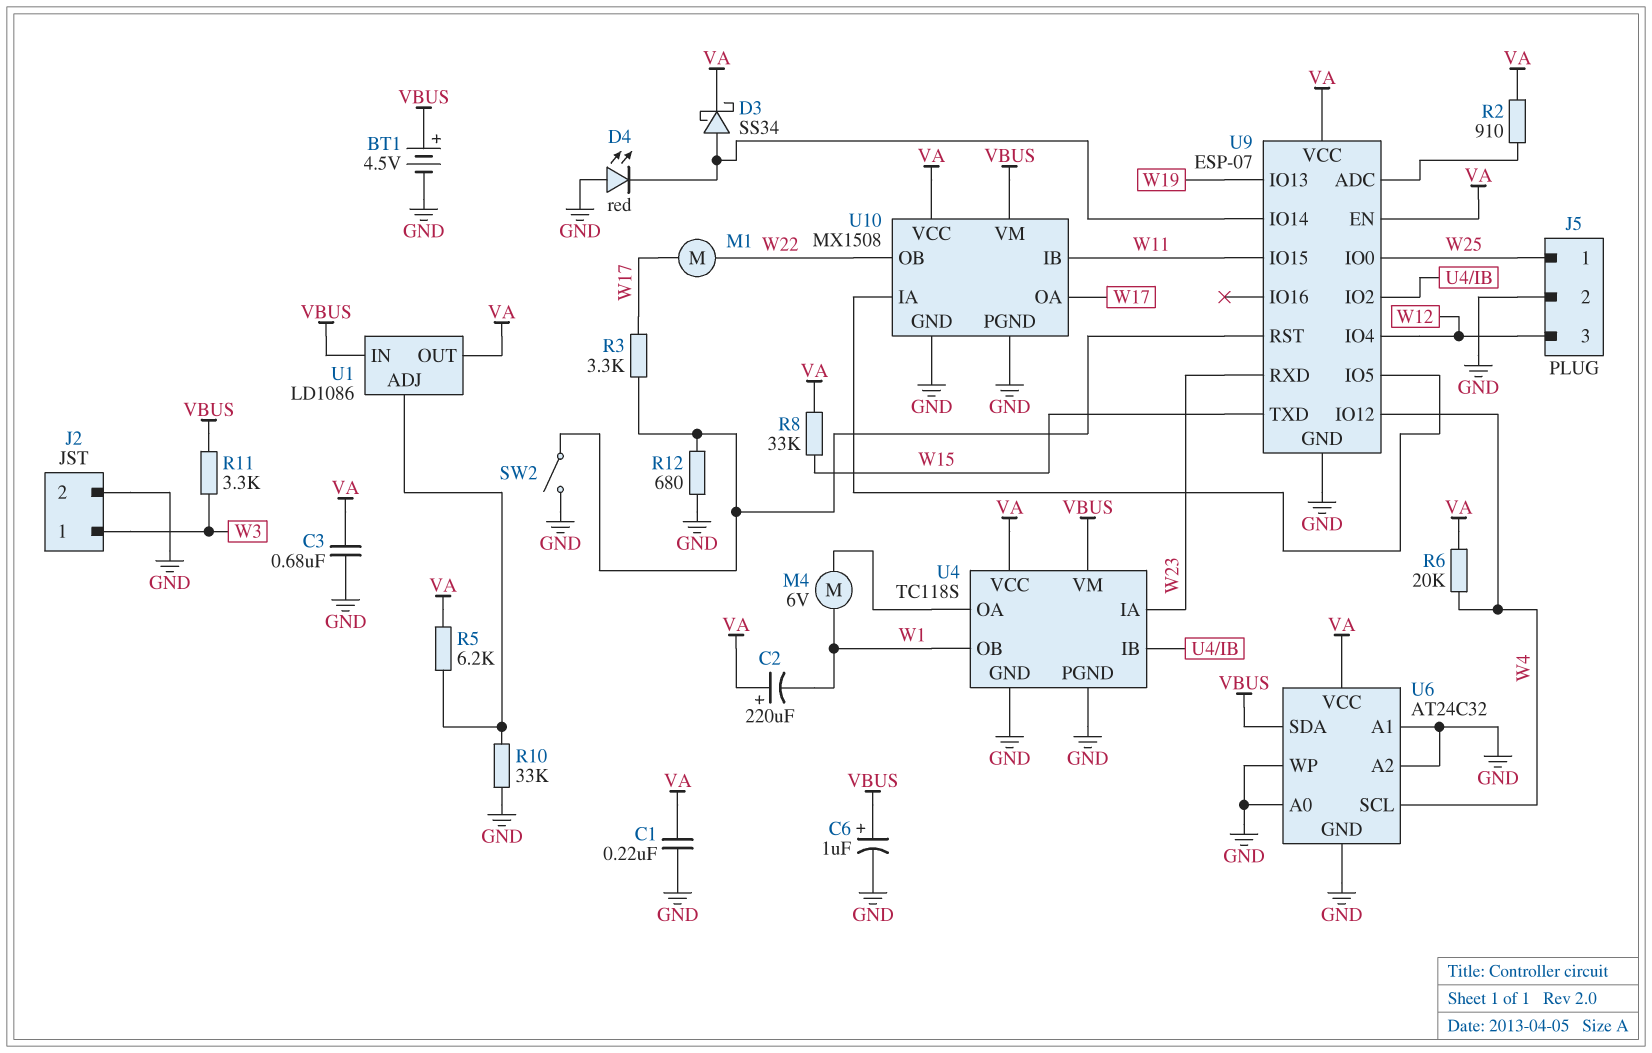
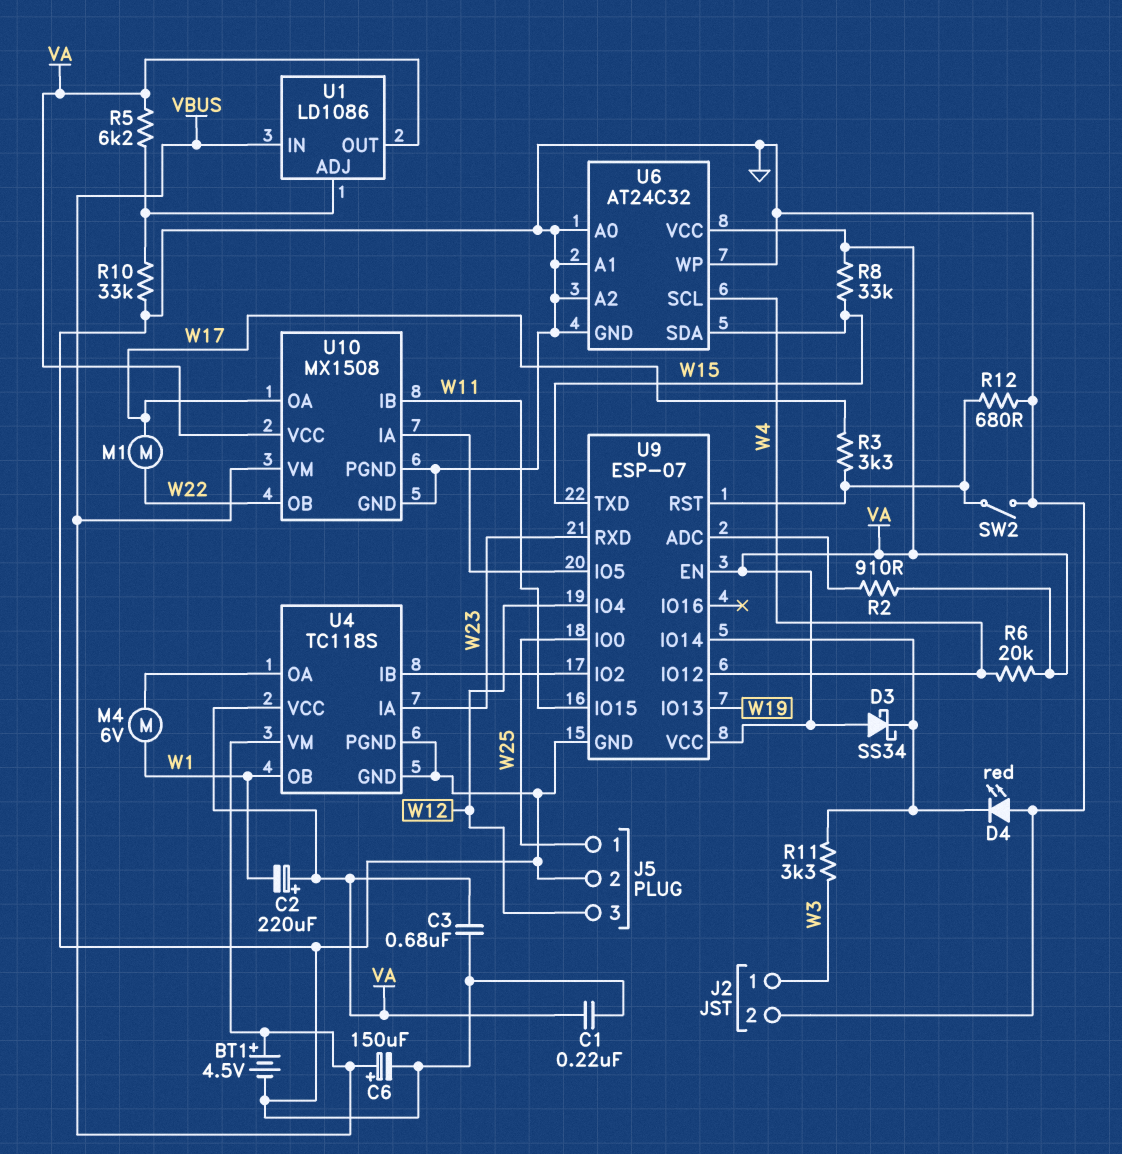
C6: 1uF (plus VBUS, minus GND) -> 150uF (plus VBUS, minus GND)
D3: schottky SS34 (A U9/IO14, K VA) -> schottky SS34 (A VA, K U9/IO14)
R11: 3.3k (VBUS, W3) -> 3.3k (U9/IO14, W3)
U6 pin SDA: VBUS -> W15

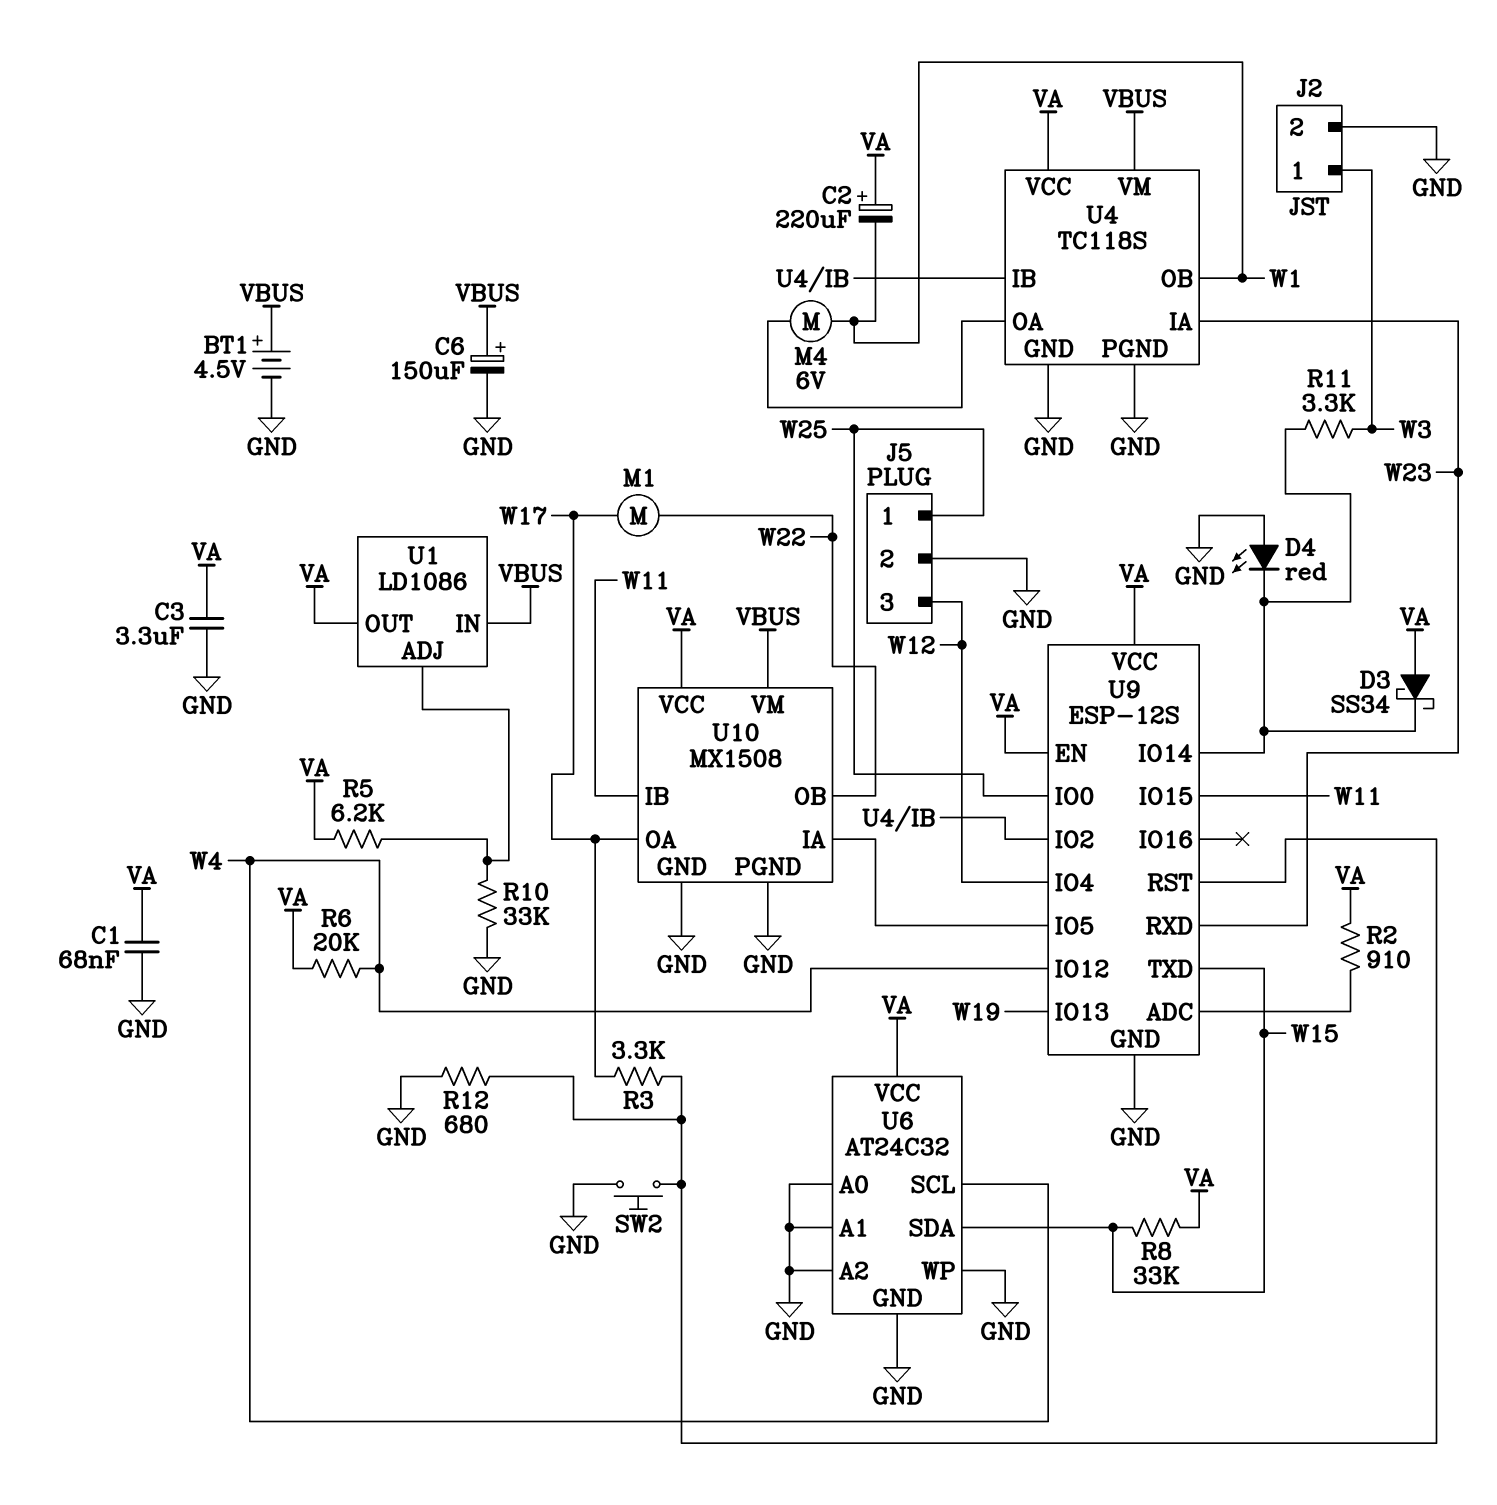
C1: 220nF (GND, VA) -> 68nF (GND, VA)
C3: 680nF (GND, VA) -> 3.3uF (GND, VA)
SW2: switch (GND, U9/RST) -> button (GND, U9/RST)
U9: ESP-07 -> ESP-12S

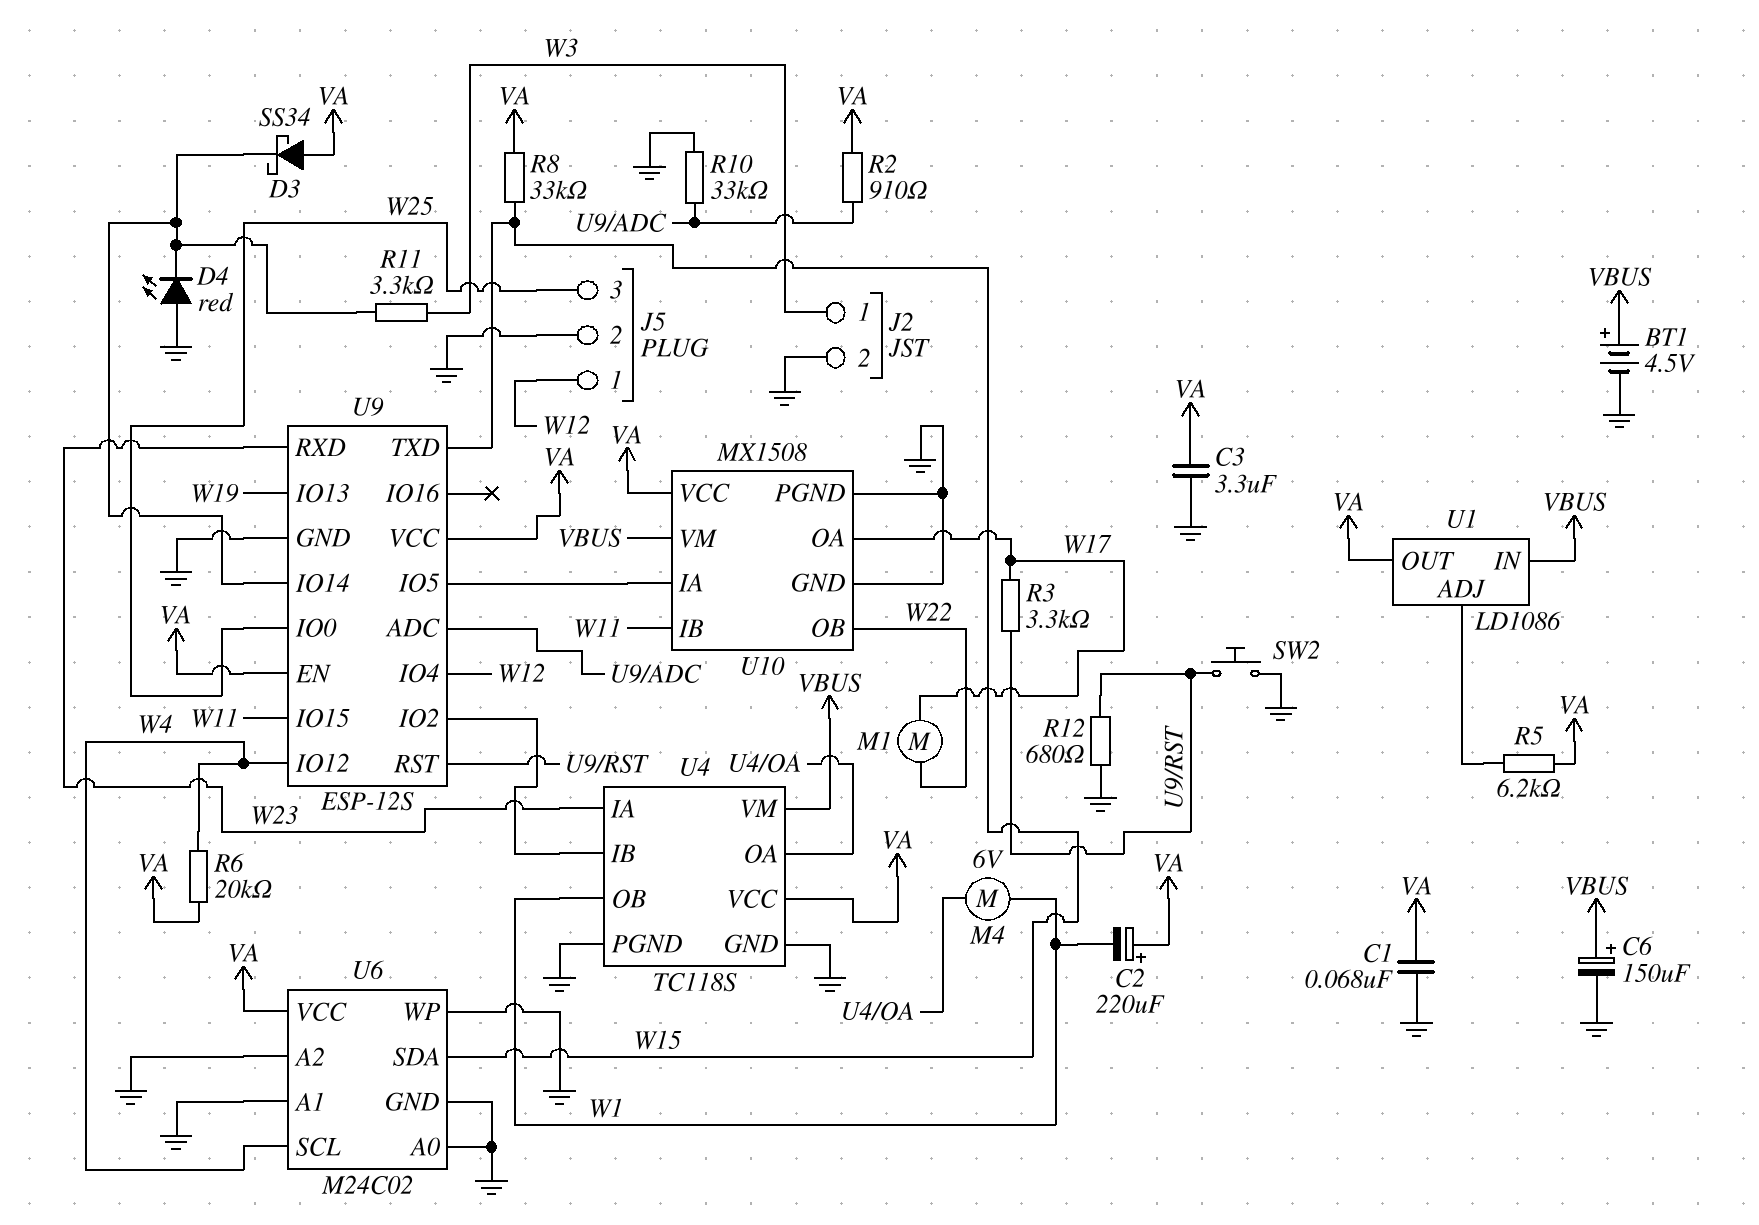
J5 pin 1: W25 -> W12
J5 pin 3: W12 -> W25
R10: 33k (GND, U1/ADJ) -> 33k (GND, U9/ADC)
U6: AT24C32 -> M24C02

